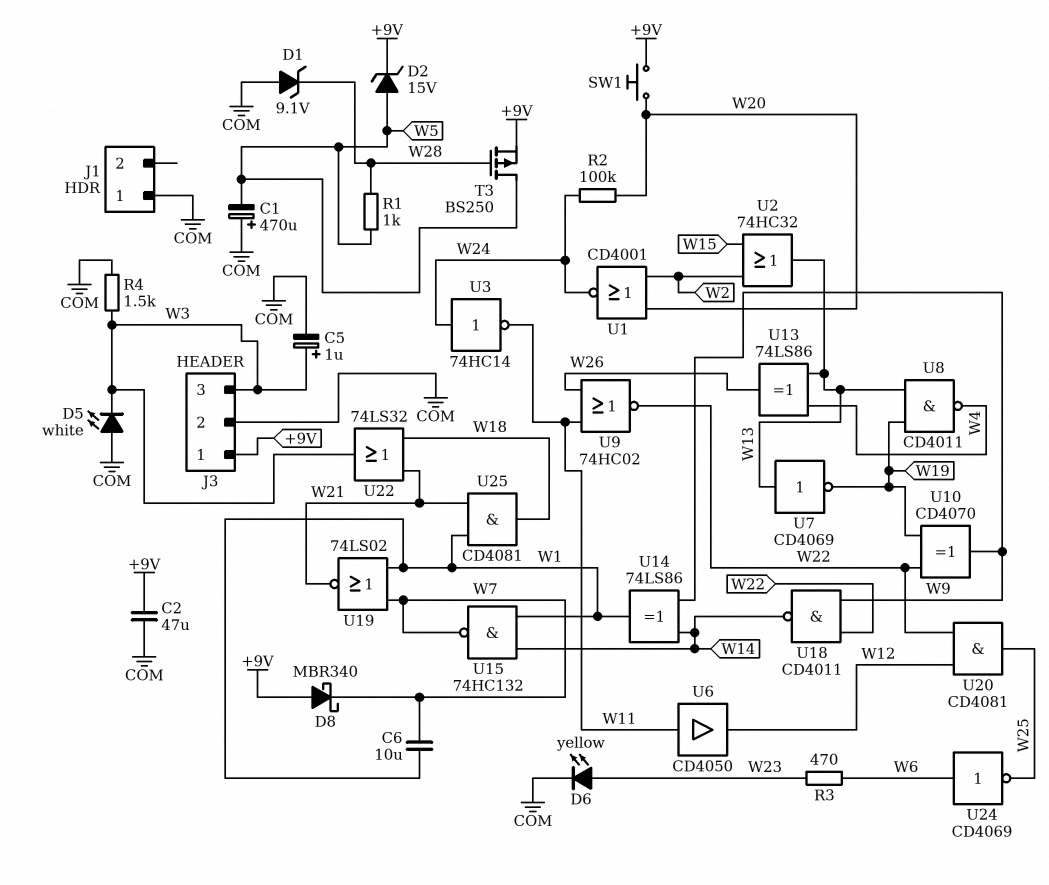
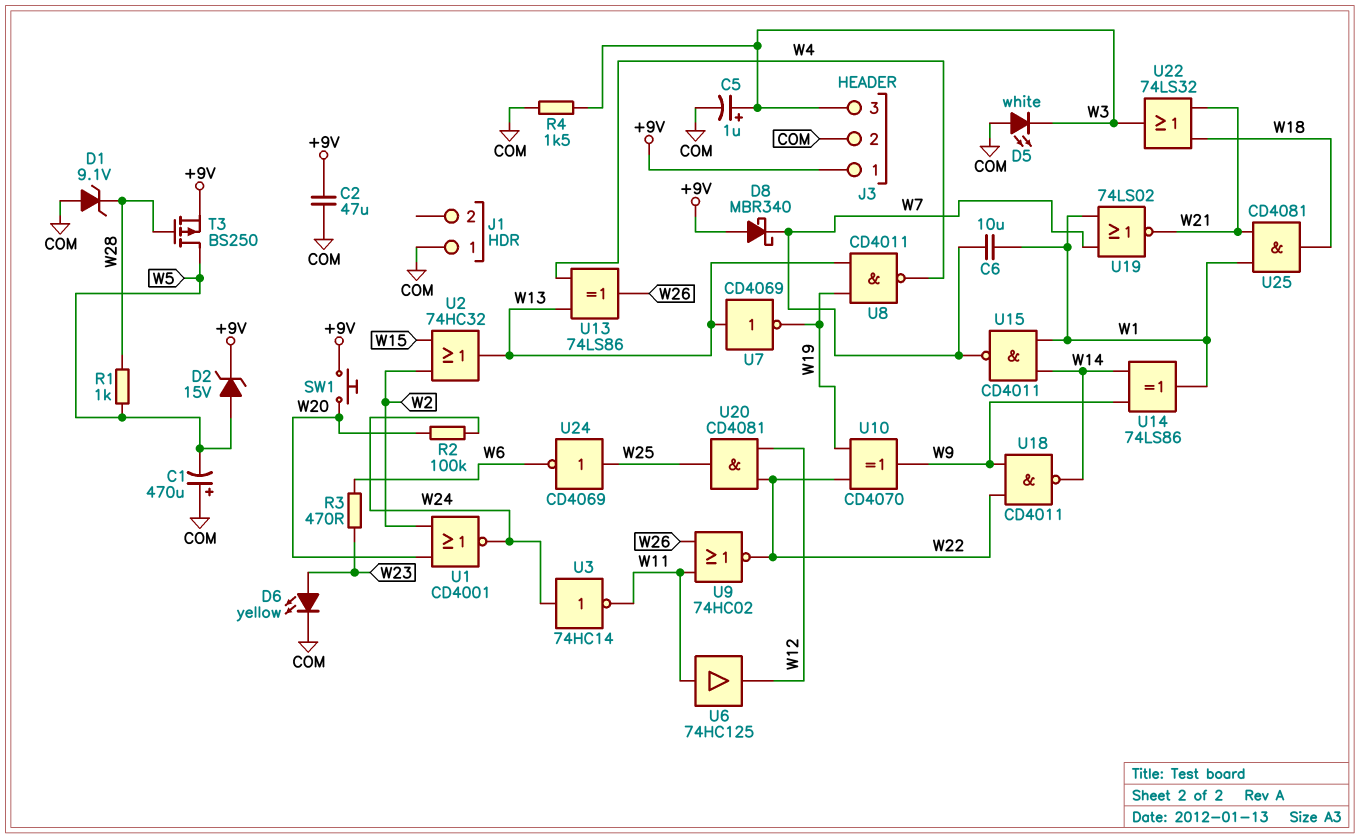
U6: buffer CD4050 (in W11, out W12) -> buffer 74HC125 (in W11, out W12)
U15: NAND 74HC132 (in W1, in W14, out W7) -> NAND CD4011 (in W1, in W14, out W7)
U24: NOT CD4069 (in W6, out W25) -> NOT CD4069 (in W25, out W6)

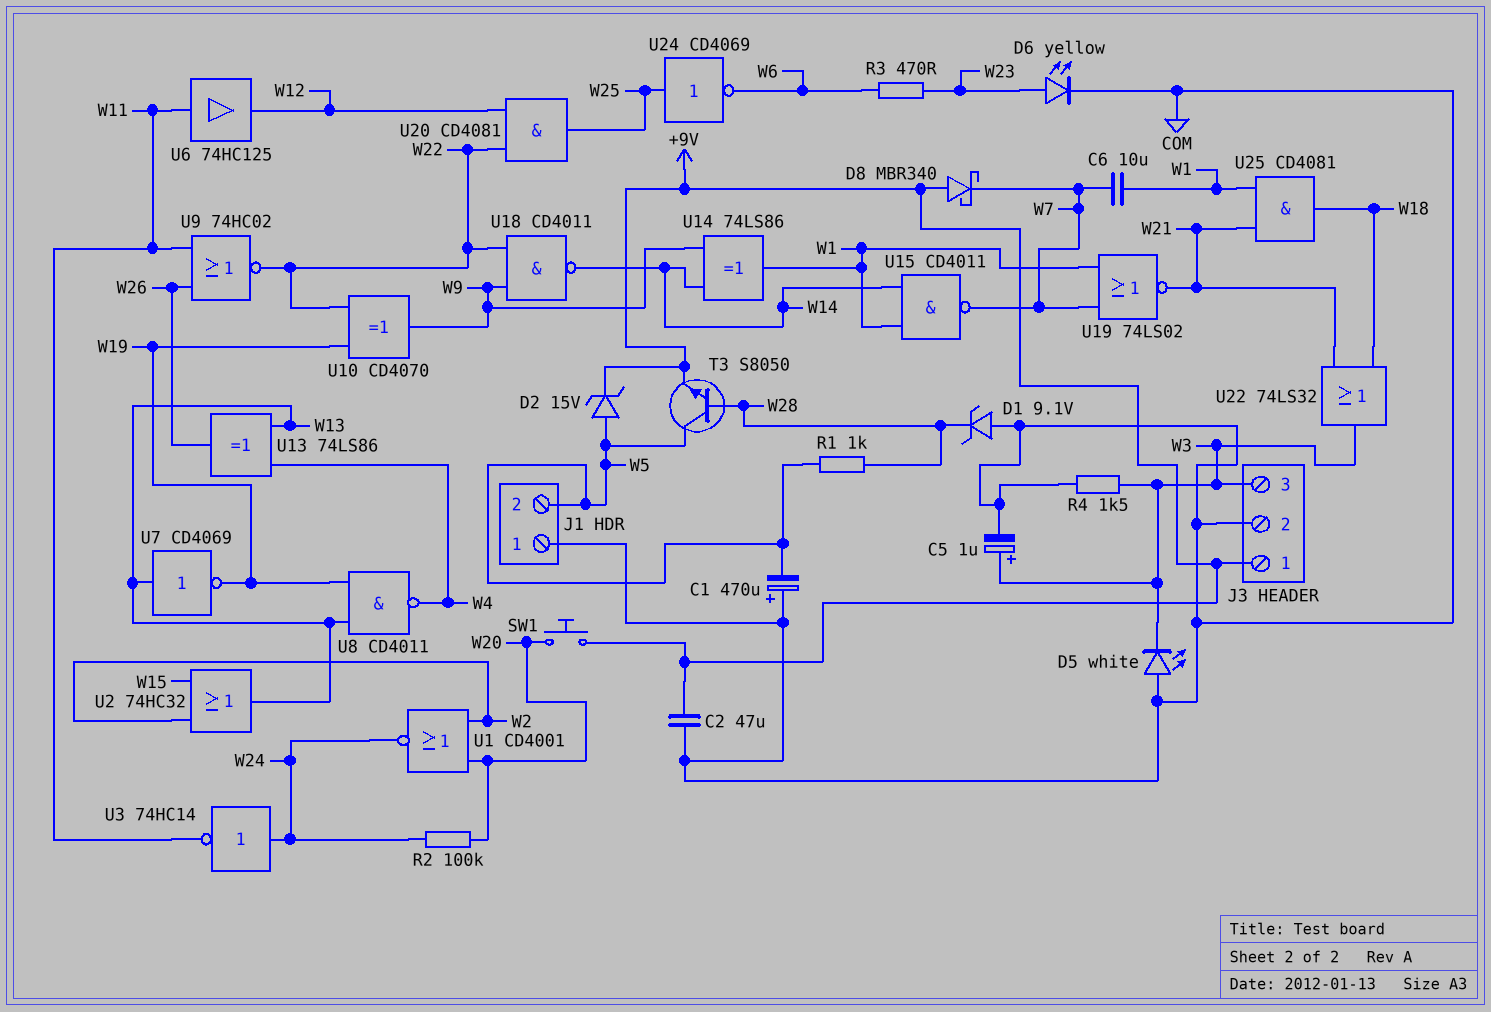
J1 pin 2: none -> W5
T3: PMOS BS250 (G W28, D W5, S +9V) -> NPN S8050 (B W28, C W5, E +9V)

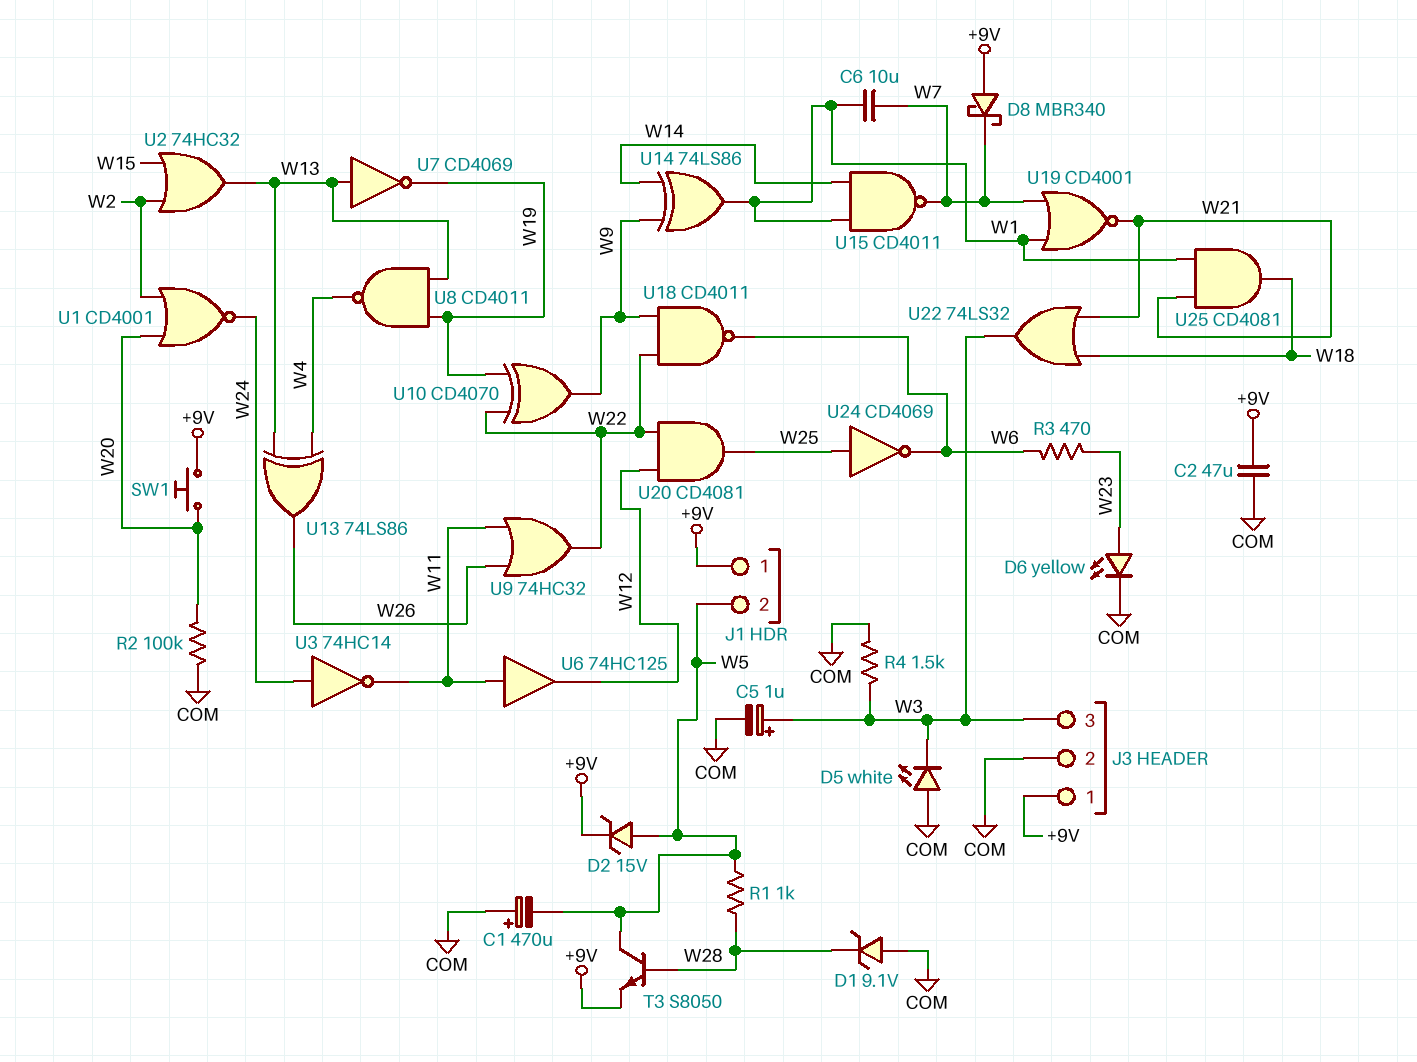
J1 pin 1: COM -> +9V
R2: 100k (W20, W24) -> 100k (COM, W20)
U9: NOR 74HC02 (in W11, in W26, out W22) -> OR 74HC32 (in W11, in W26, out W22)
U18: NAND CD4011 (in W9, in W22, out W14) -> NAND CD4011 (in W9, in W22, out W6)
U19: NOR 74LS02 (in W1, in W7, out W21) -> NOR CD4001 (in W1, in W7, out W21)

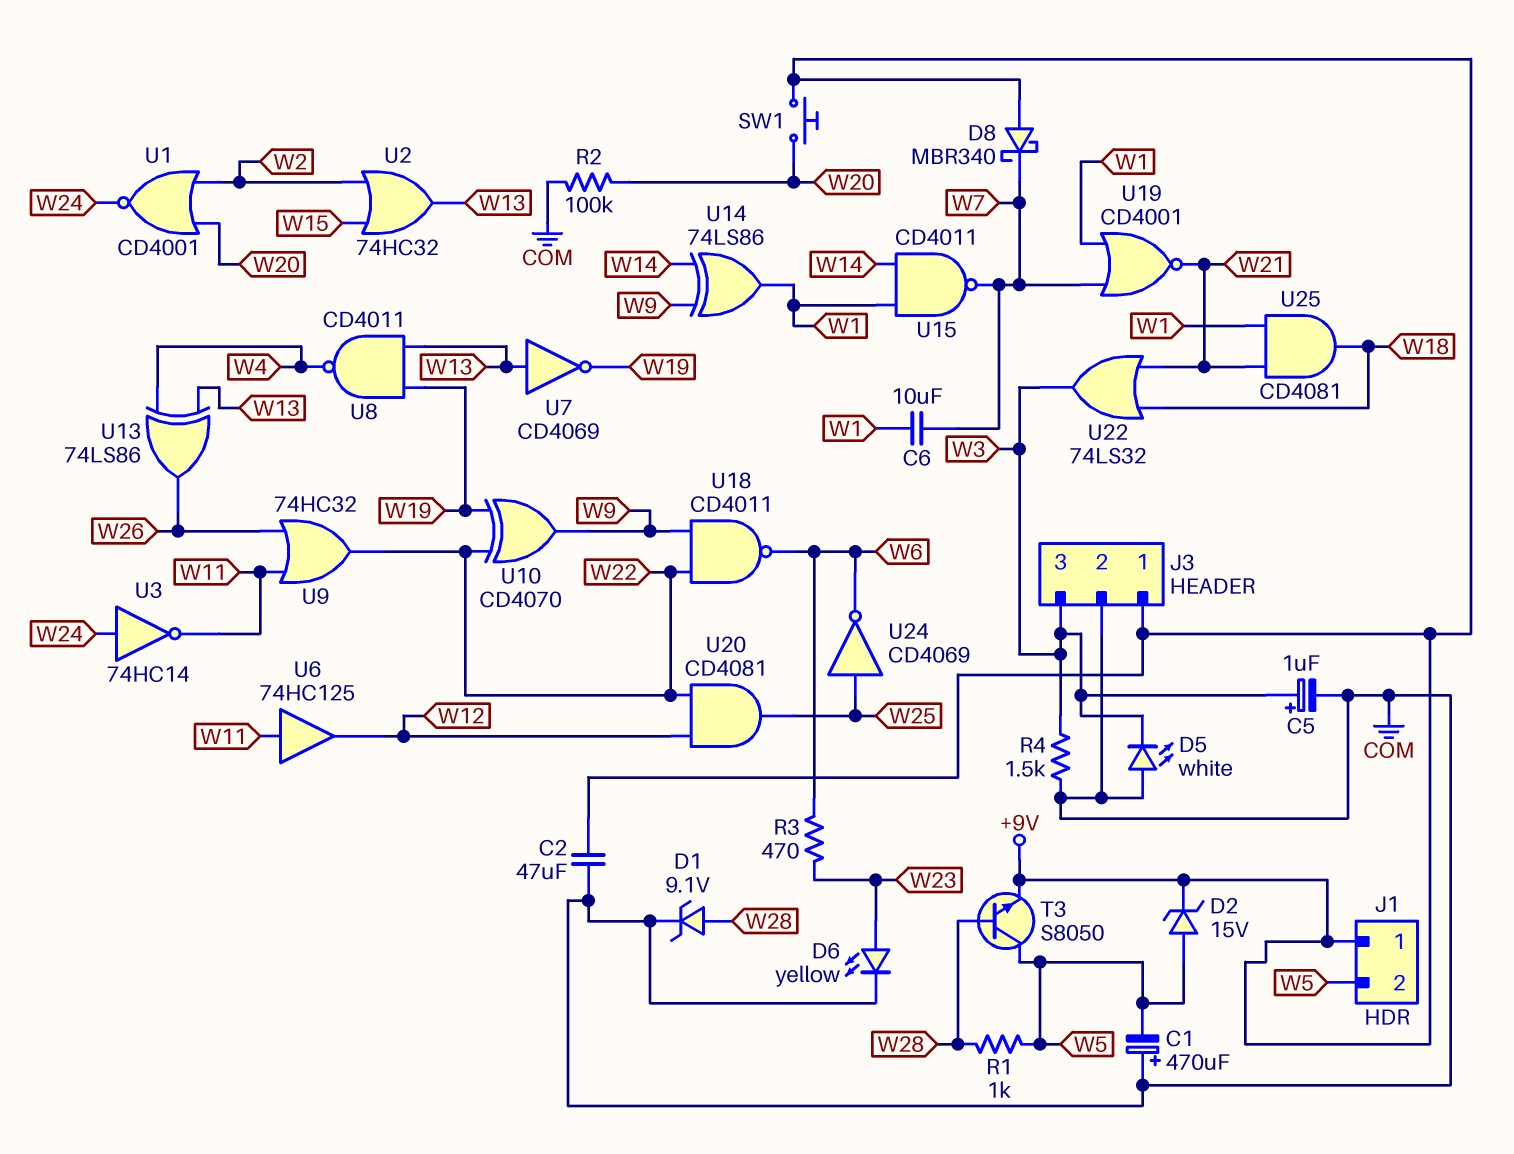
D1: zener 9.1V (A COM, K W28) -> zener 9.1V (A W28, K COM)

